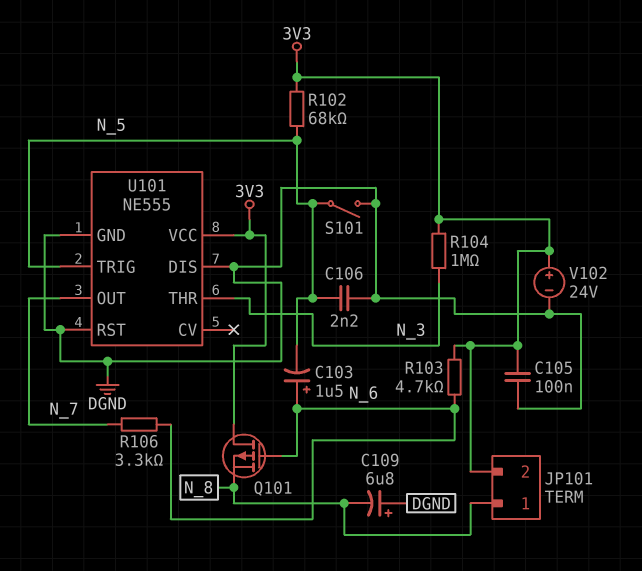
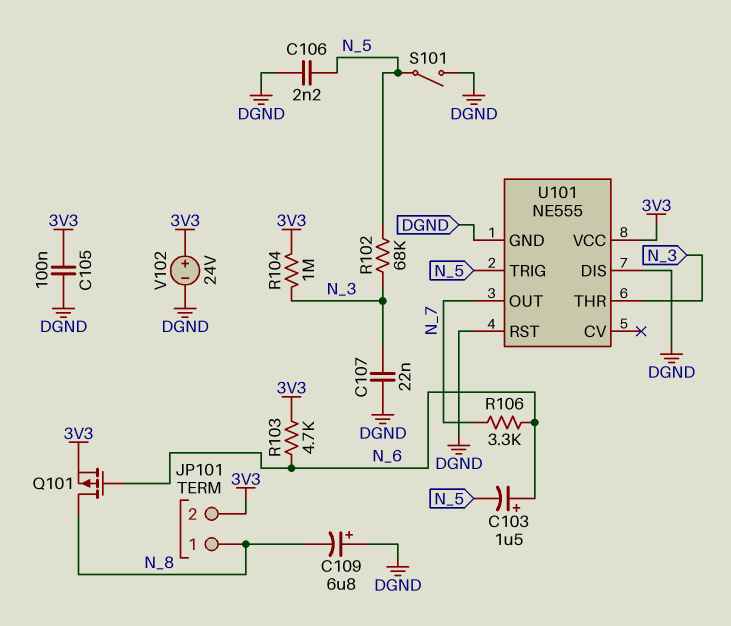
C107: none -> 22nF (DGND, N_3)
Q101: PMOS (G N_6, D 3V3, S N_8) -> PMOS (G N_6, D N_8, S 3V3)
R102: 68k (3V3, N_5) -> 68k (N_3, N_5)

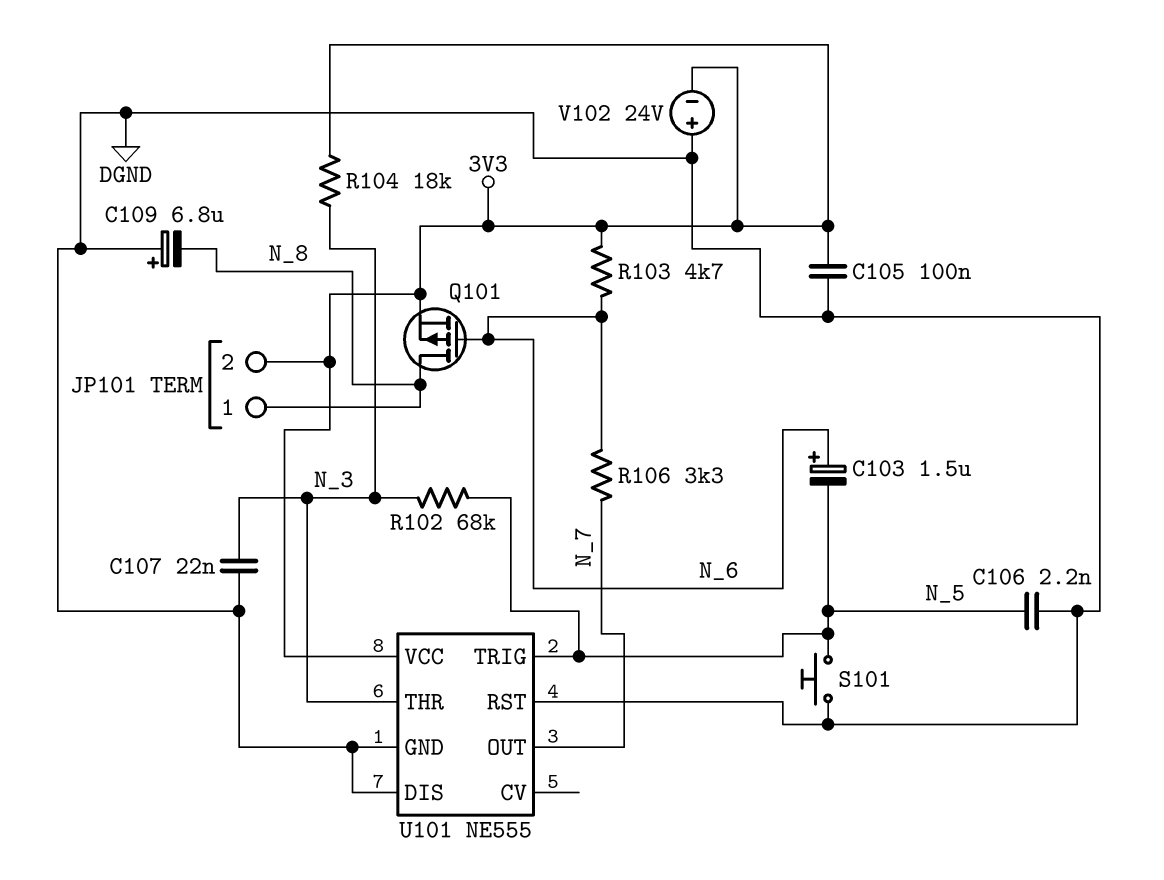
R104: 1M (3V3, N_3) -> 18k (3V3, N_3)
S101: switch (DGND, N_5) -> button (DGND, N_5)
V102: 24V (plus 3V3, minus DGND) -> 24V (plus DGND, minus 3V3)

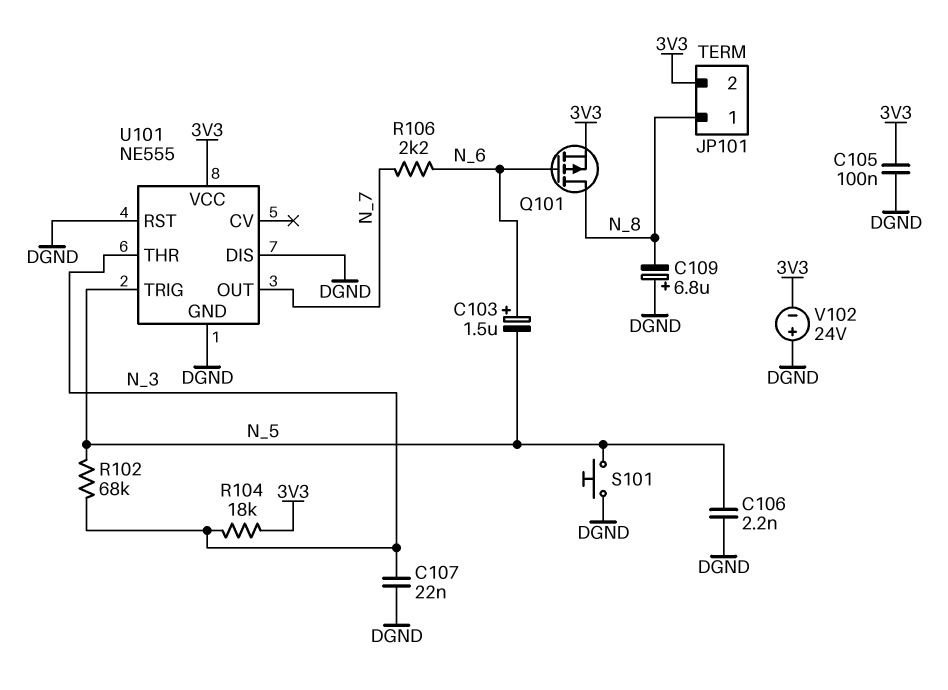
R103: 4.7k (3V3, N_6) -> none
R106: 3.3k (N_6, N_7) -> 2.2k (N_6, N_7)

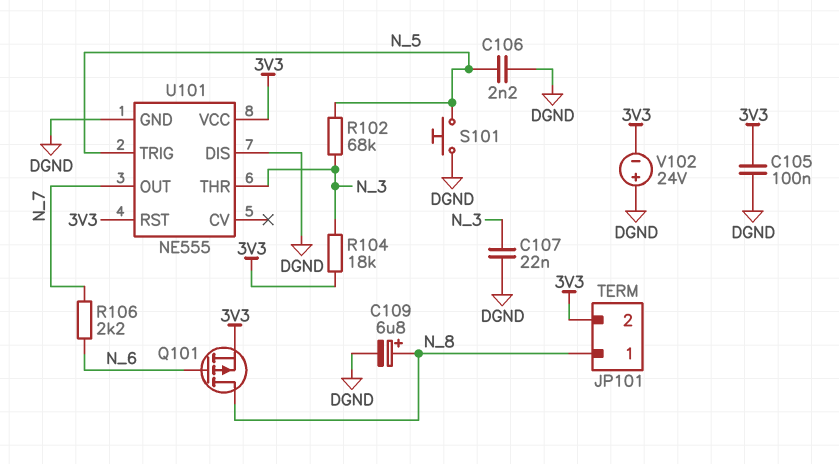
C103: 1.5uF (plus N_6, minus N_5) -> none
C109: 6.8uF (plus DGND, minus N_8) -> 6.8uF (plus N_8, minus DGND)
U101 pin RST: DGND -> 3V3

